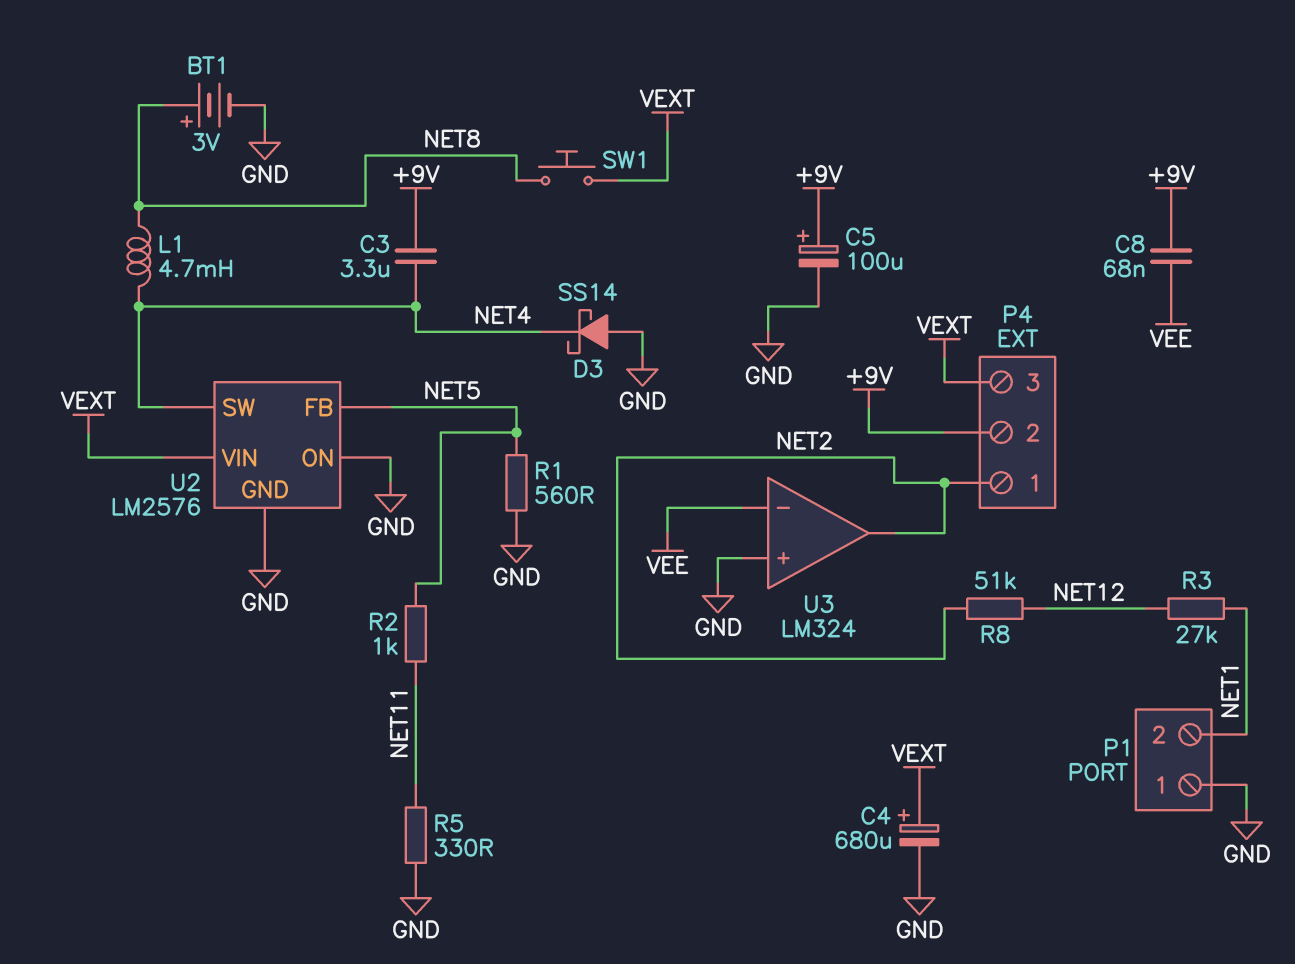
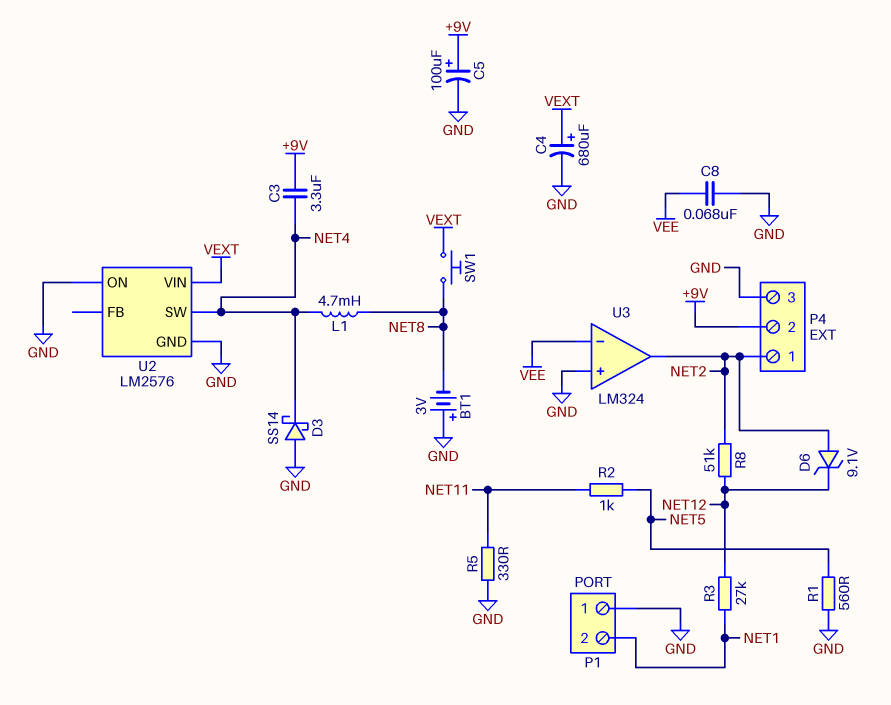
BT1: 3V (plus NET8, minus GND) -> 3V (plus GND, minus NET8)
C8: 68nF (+9V, VEE) -> 68nF (GND, VEE)
D6: none -> zener 9.1V (A NET2, K NET12)
P4 pin 3: VEXT -> GND
U2 pin FB: NET5 -> none

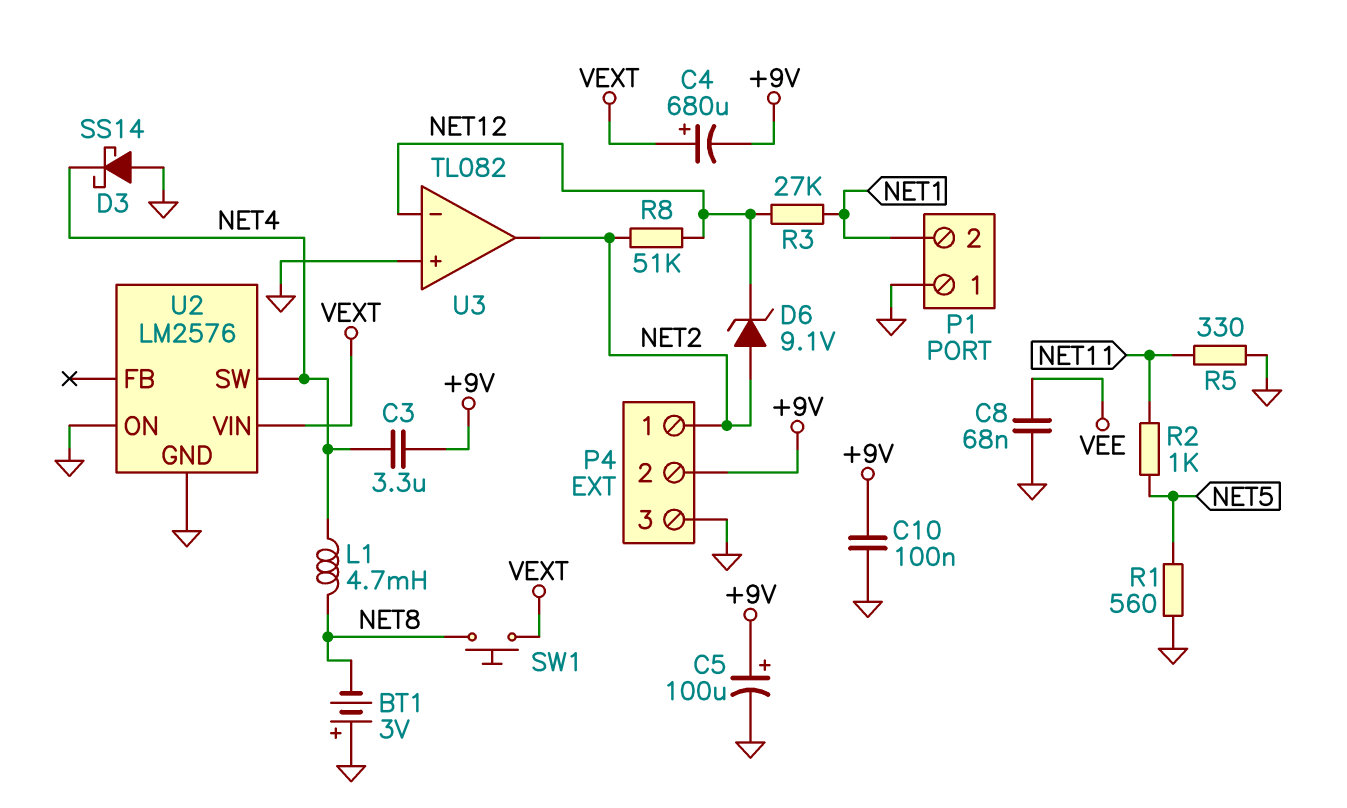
C4: 680uF (plus VEXT, minus GND) -> 680uF (plus VEXT, minus +9V)
C10: none -> 100nF (+9V, GND)
U3: LM324 -> TL082
U3 pin in-: VEE -> NET12

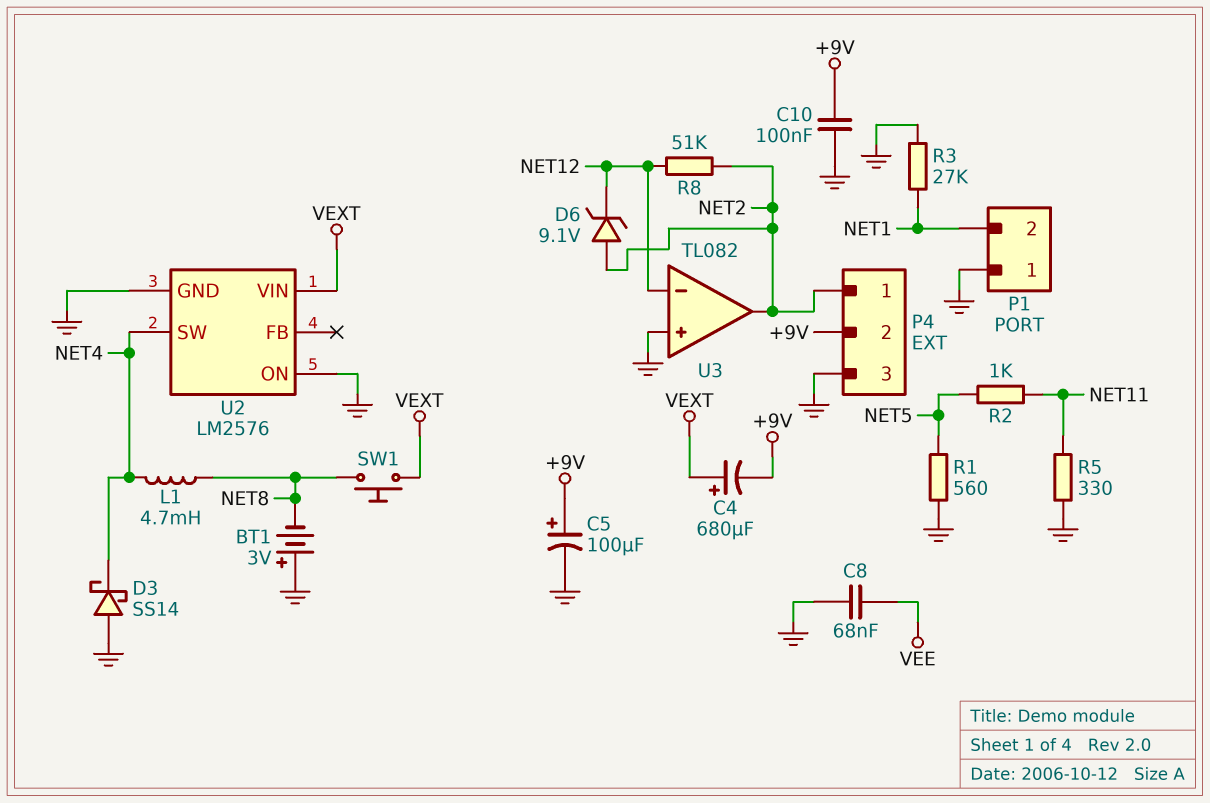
C3: 3.3uF (+9V, NET4) -> none
R3: 27k (NET1, NET12) -> 27k (GND, NET1)

